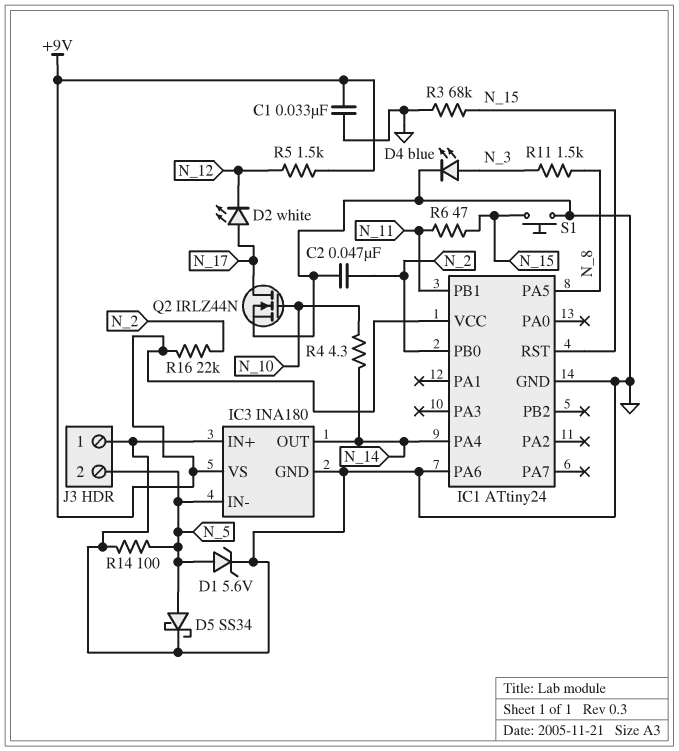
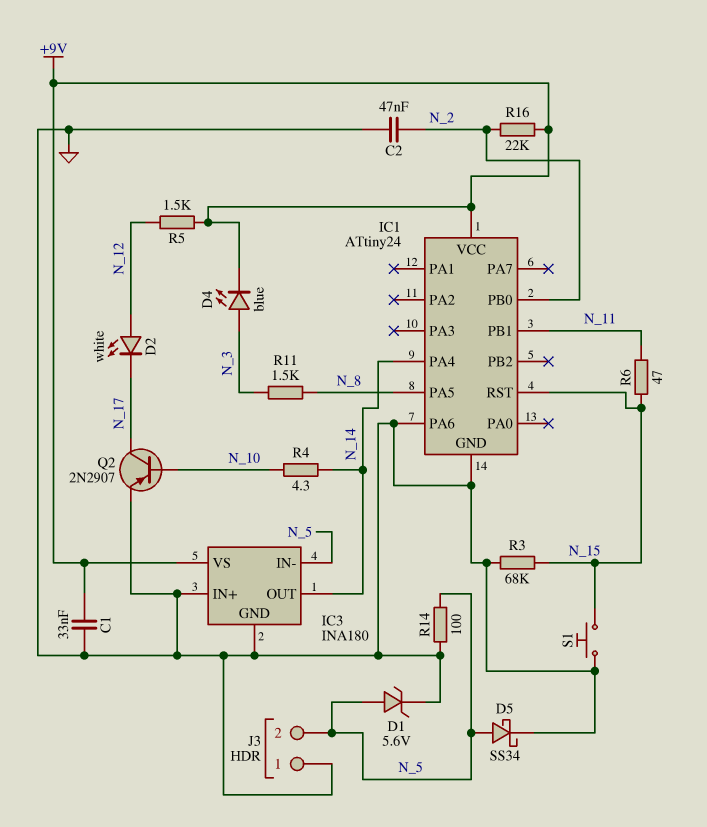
D2: LED white (A N_17, K N_12) -> LED white (A N_12, K N_17)
D4: LED blue (A N_3, K GND) -> LED blue (A N_3, K +9V)
Q2: NMOS IRLZ44N (G N_10, D N_17, S GND) -> PNP 2N2907 (B N_10, C N_17, E GND)

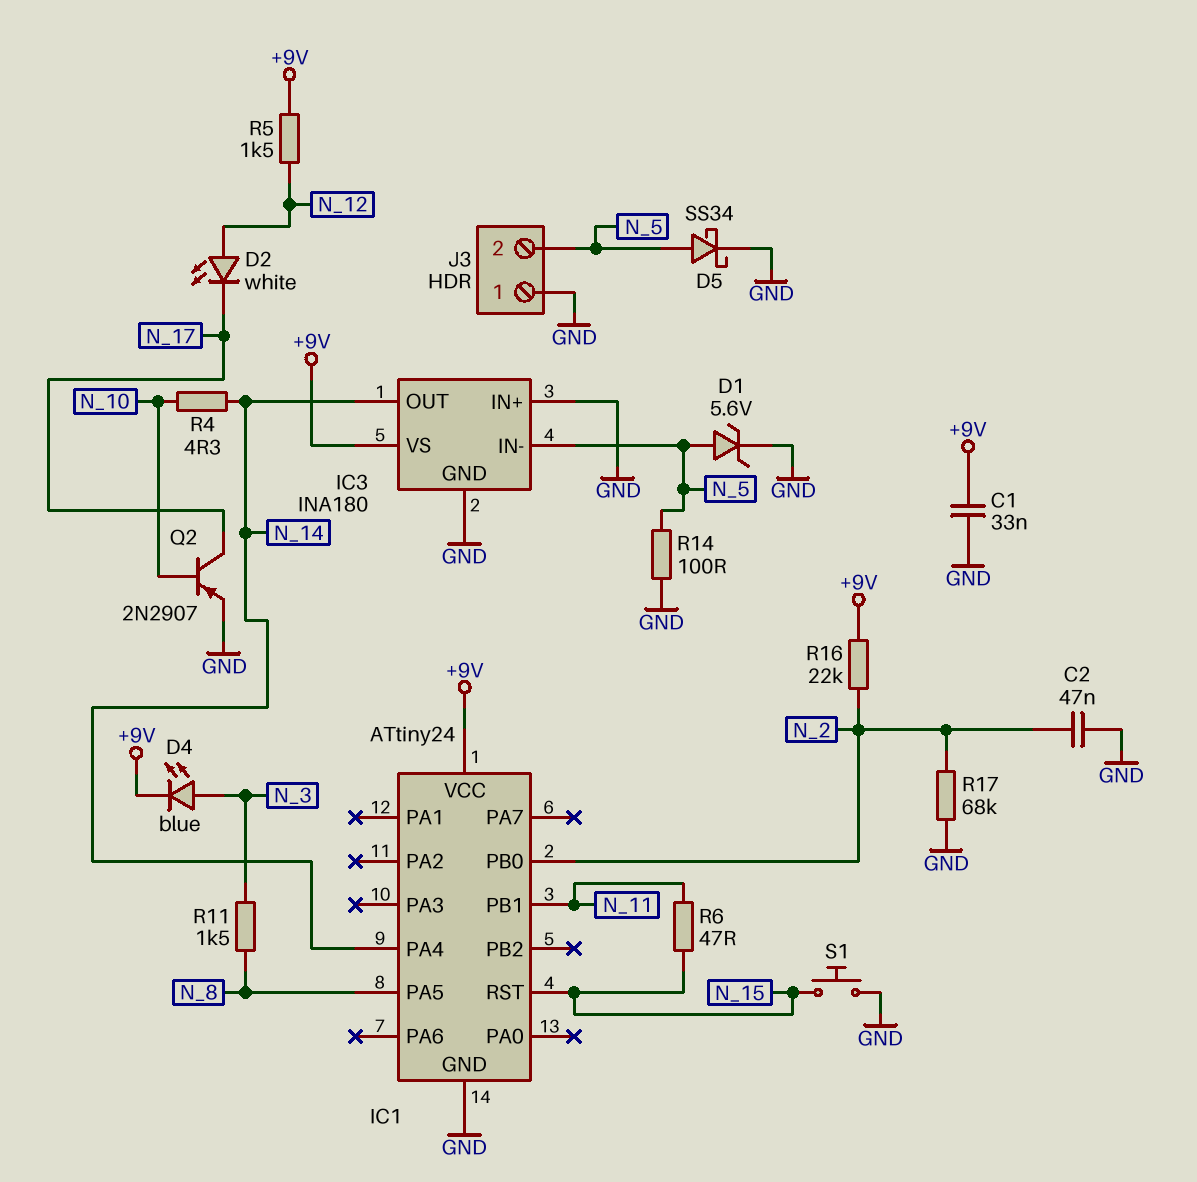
IC1 pin PA6: GND -> none
R3: 68k (GND, N_15) -> none
R17: none -> 68k (GND, N_2)

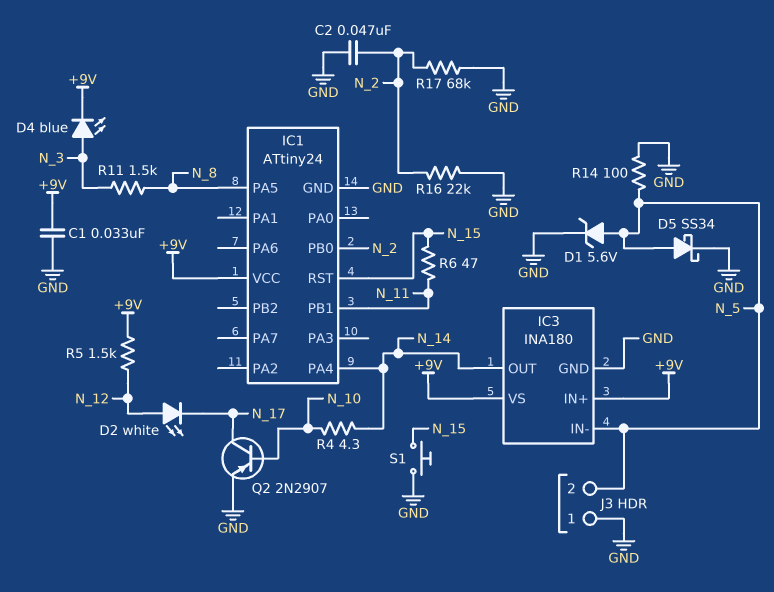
IC3 pin IN+: GND -> +9V
R16: 22k (+9V, N_2) -> 22k (GND, N_2)

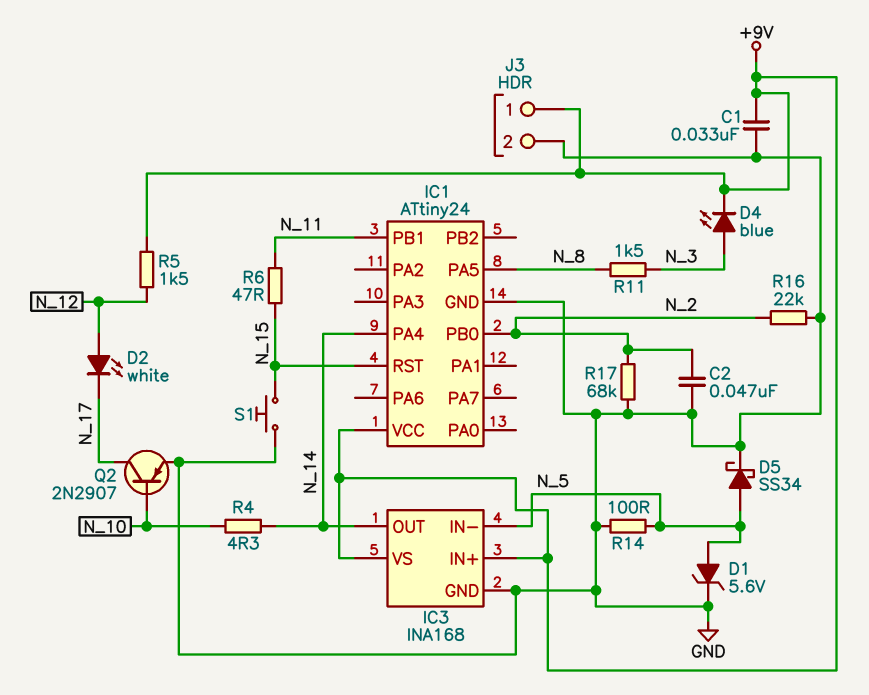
IC3: INA180 -> INA168
J3 pin 1: GND -> +9V
J3 pin 2: N_5 -> GND

